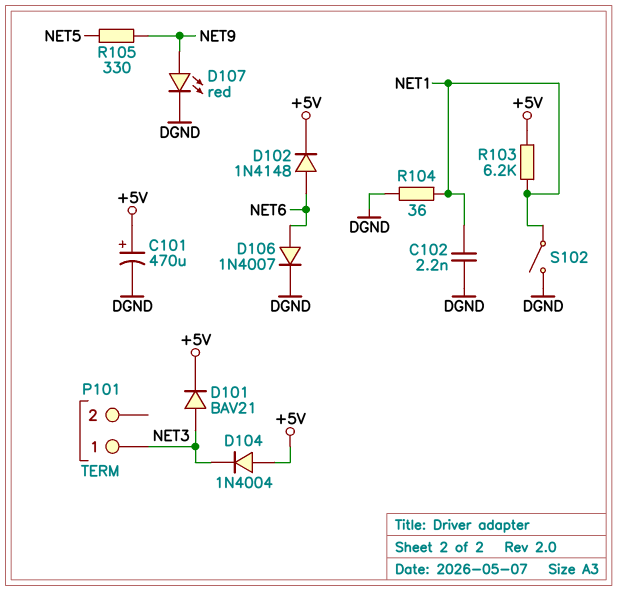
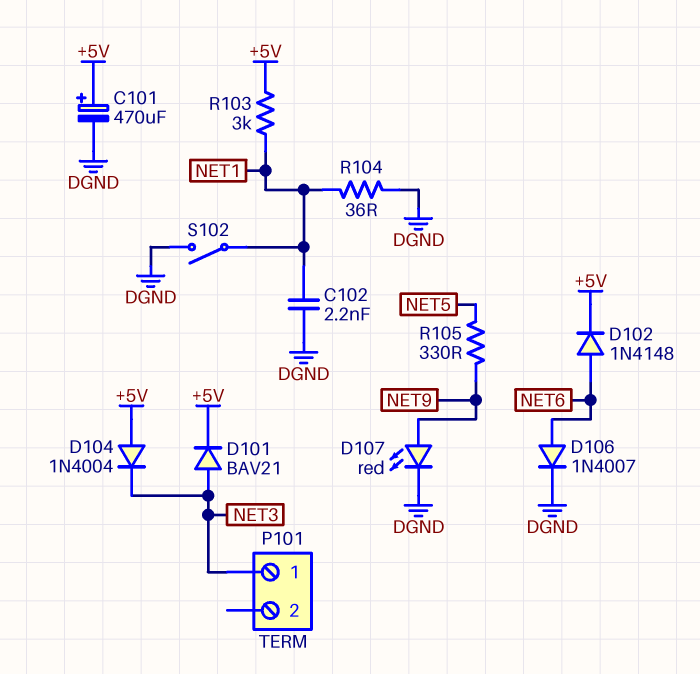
R103: 6.2k (+5V, NET1) -> 3k (+5V, NET1)

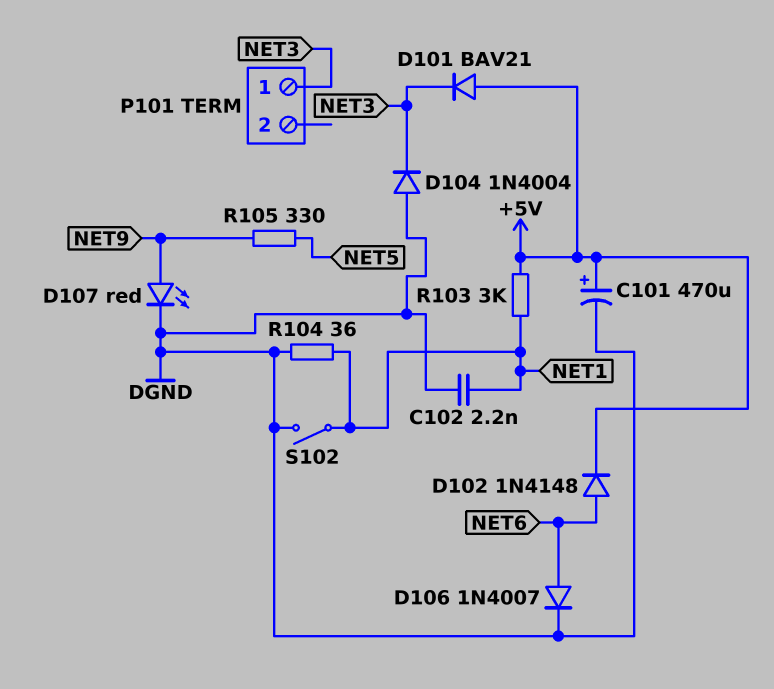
D101: diode BAV21 (A NET3, K +5V) -> diode BAV21 (A +5V, K NET3)
D104: diode 1N4004 (A +5V, K NET3) -> diode 1N4004 (A DGND, K NET3)

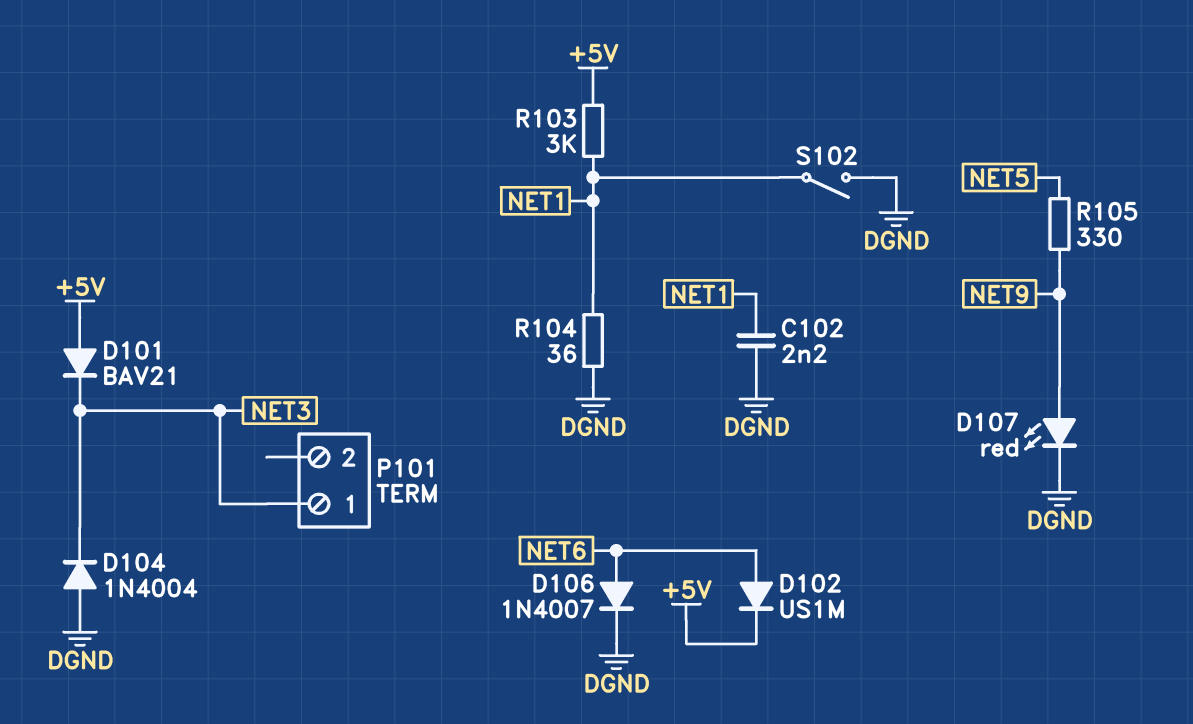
C101: 470uF (plus +5V, minus DGND) -> none
D102: diode 1N4148 (A NET6, K +5V) -> diode US1M (A NET6, K +5V)

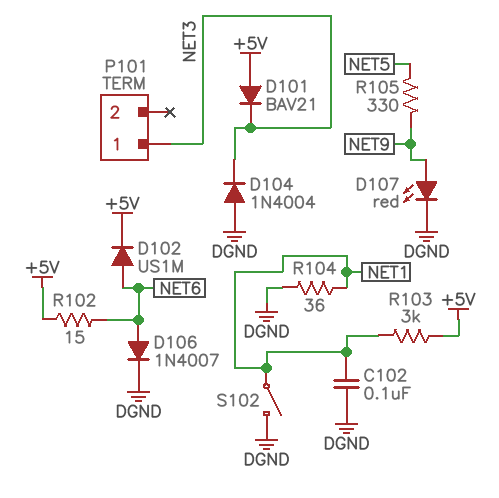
C102: 2.2nF (DGND, NET1) -> 100nF (DGND, NET1)
R102: none -> 15 (+5V, NET6)

